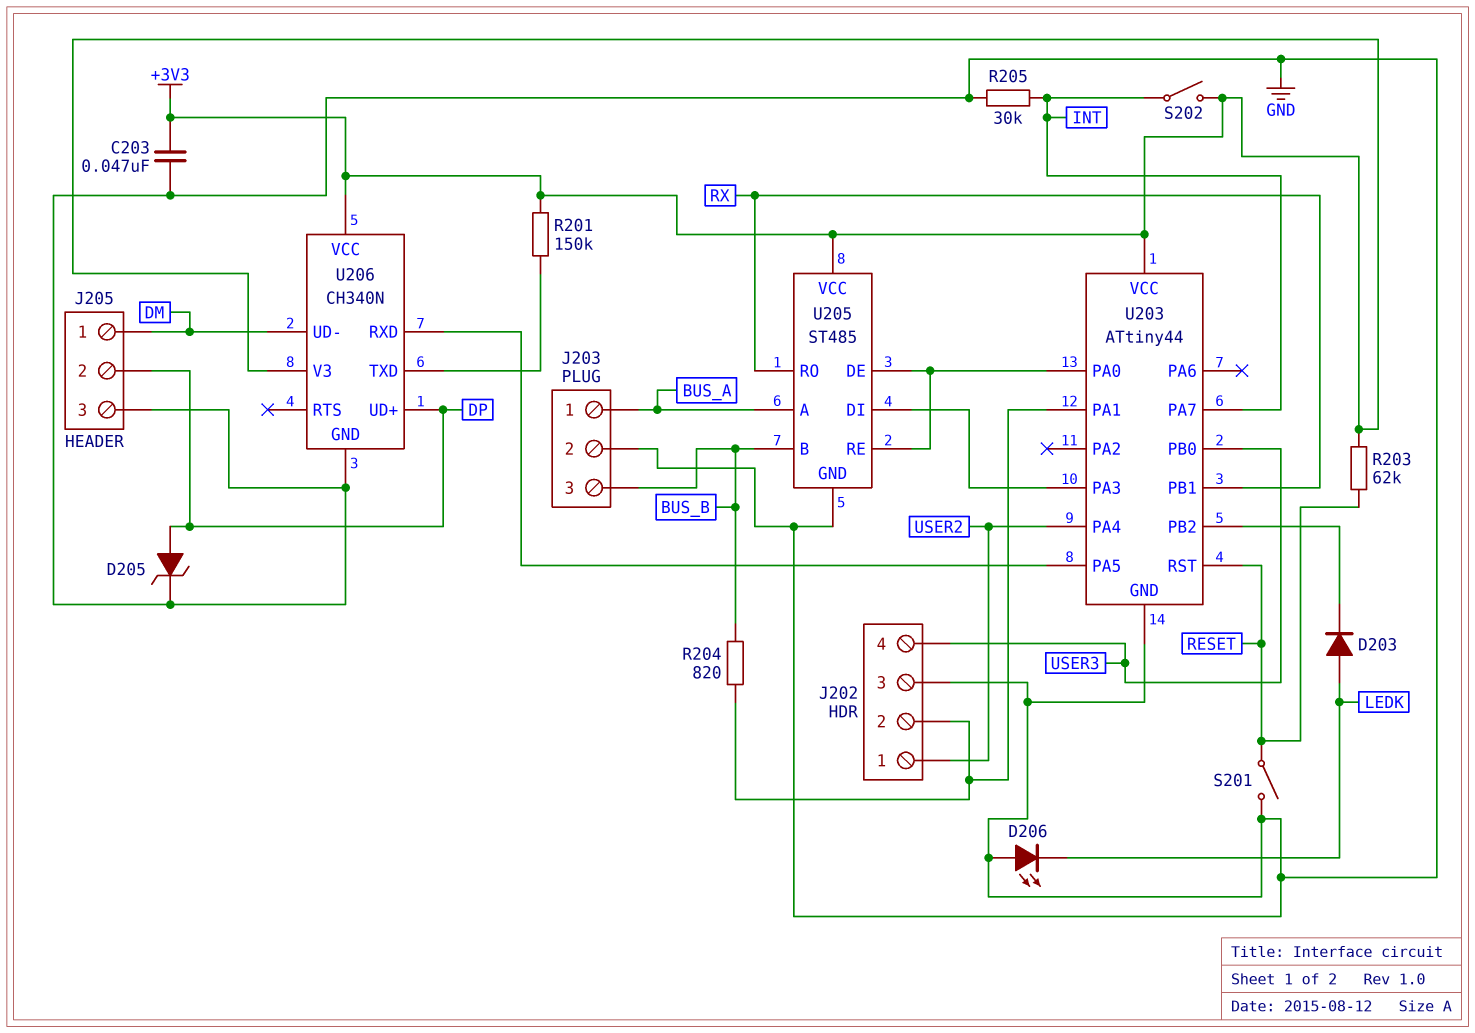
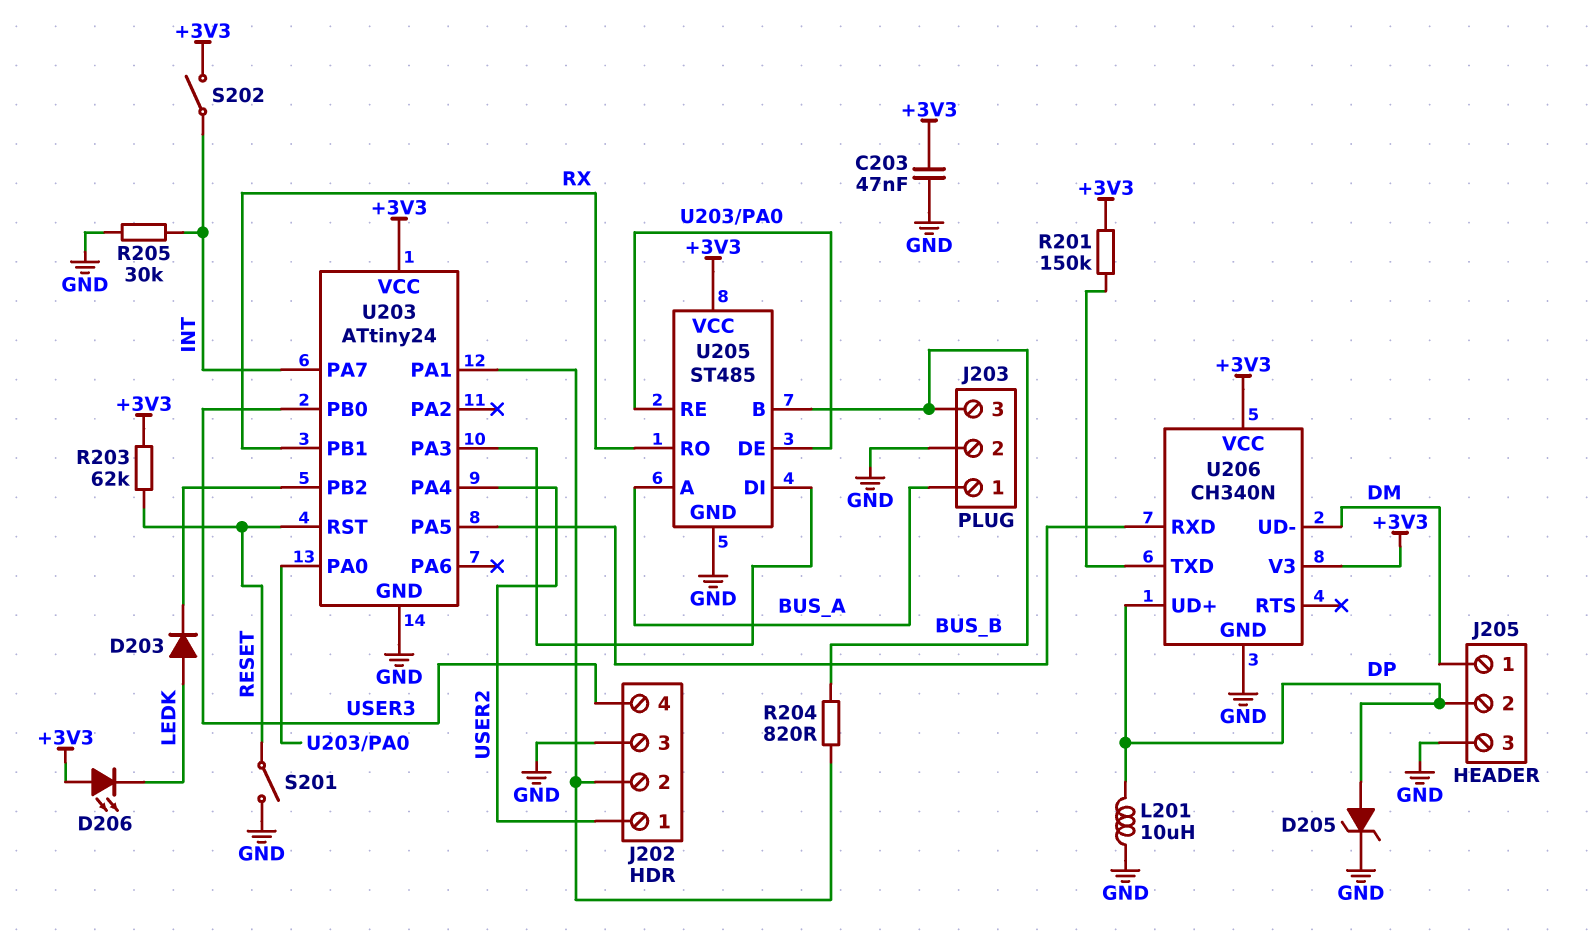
D206: LED (A GND, K LEDK) -> LED (A +3V3, K LEDK)
L201: none -> 10uH (DP, GND)
U203: ATtiny44 -> ATtiny24

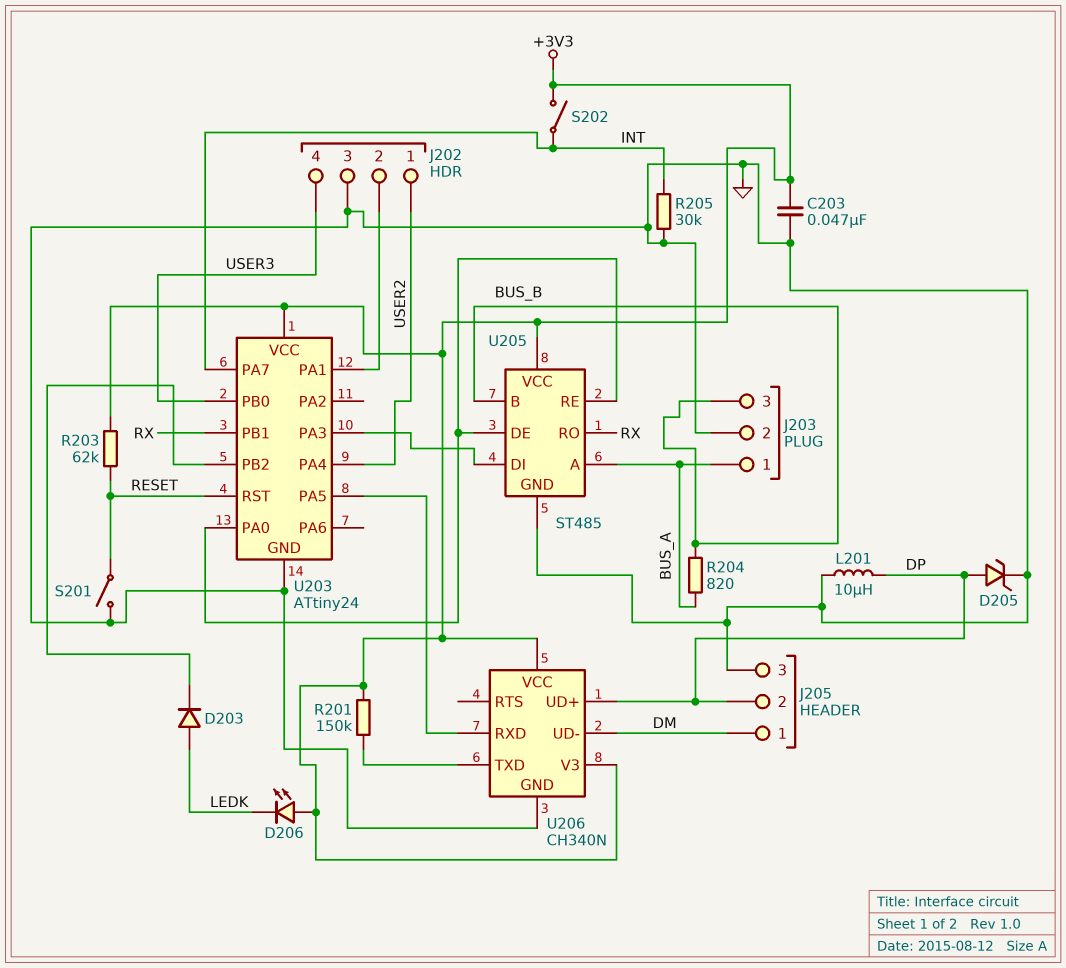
R204: 820 (BUS_B, J202/2) -> 820 (BUS_A, BUS_B)

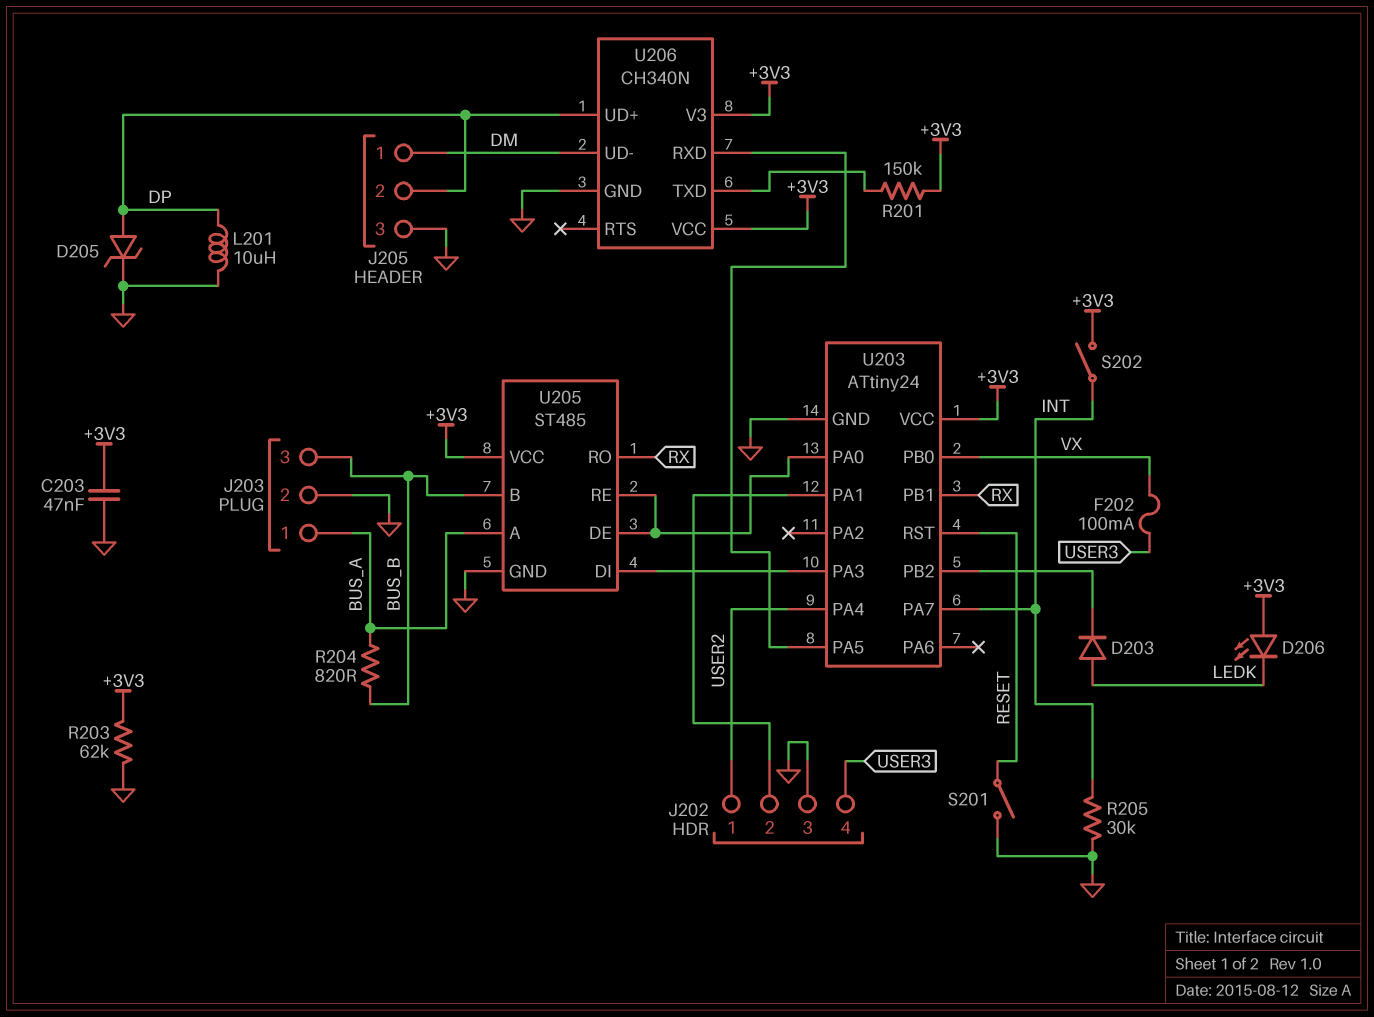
F202: none -> 100mA (USER3, VX)
R203: 62k (+3V3, RESET) -> 62k (+3V3, GND)
U203 pin PB0: USER3 -> VX

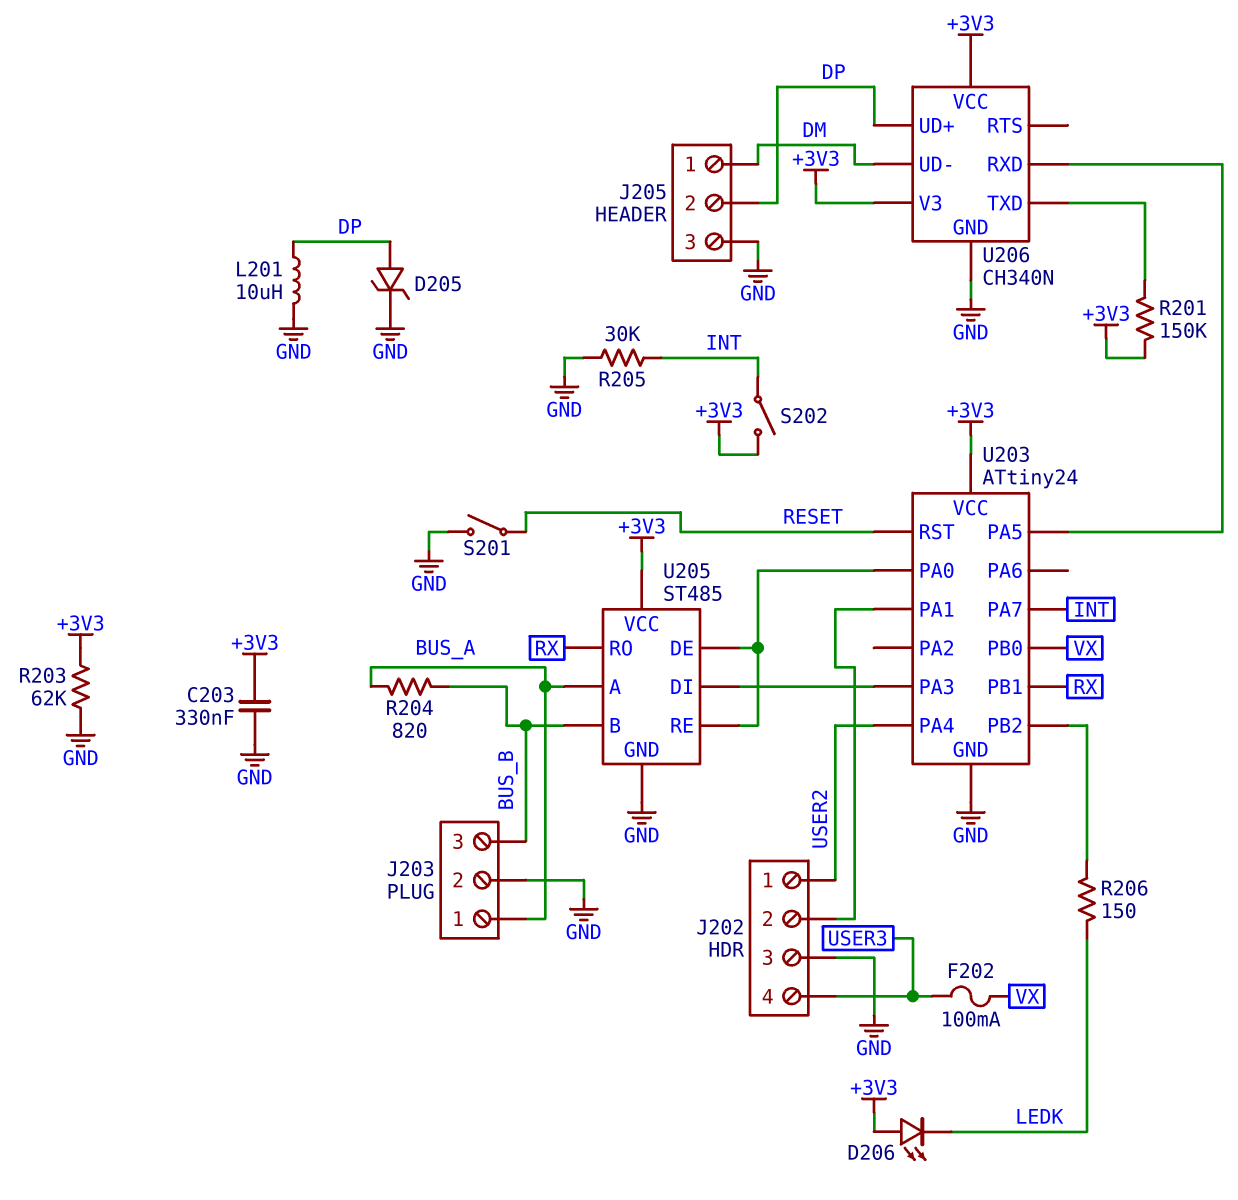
C203: 47nF (+3V3, GND) -> 330nF (+3V3, GND)
D203: diode (A LEDK, K U203/PB2) -> none
R206: none -> 150 (LEDK, U203/PB2)

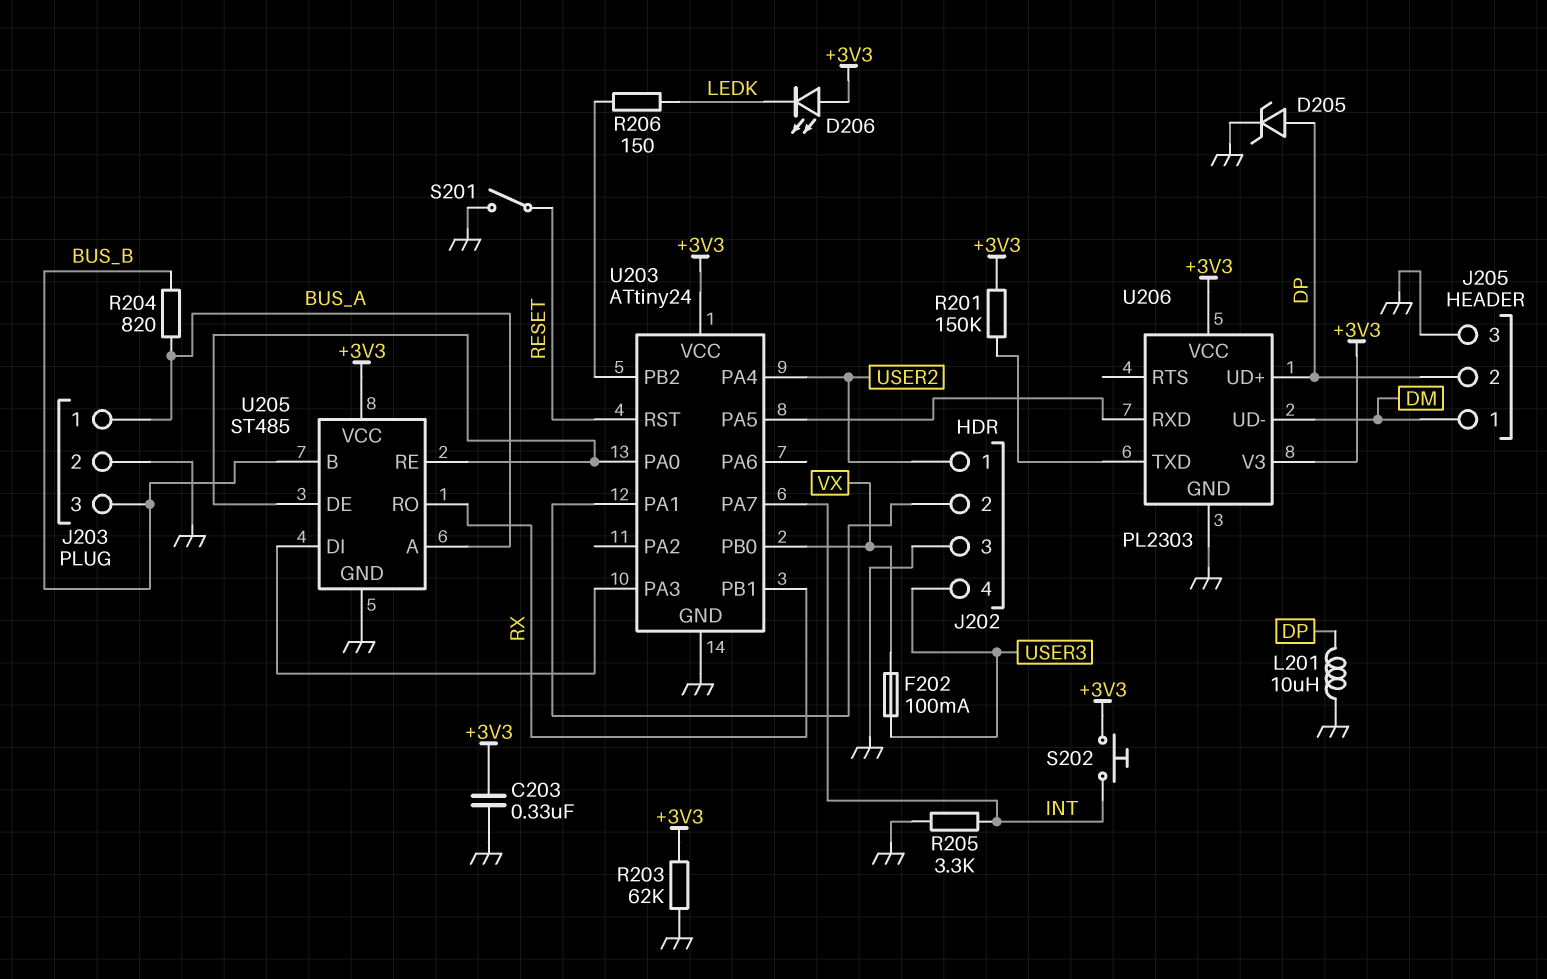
R205: 30k (GND, INT) -> 3.3k (GND, INT)
S202: switch (+3V3, INT) -> button (+3V3, INT)
U206: CH340N -> PL2303

